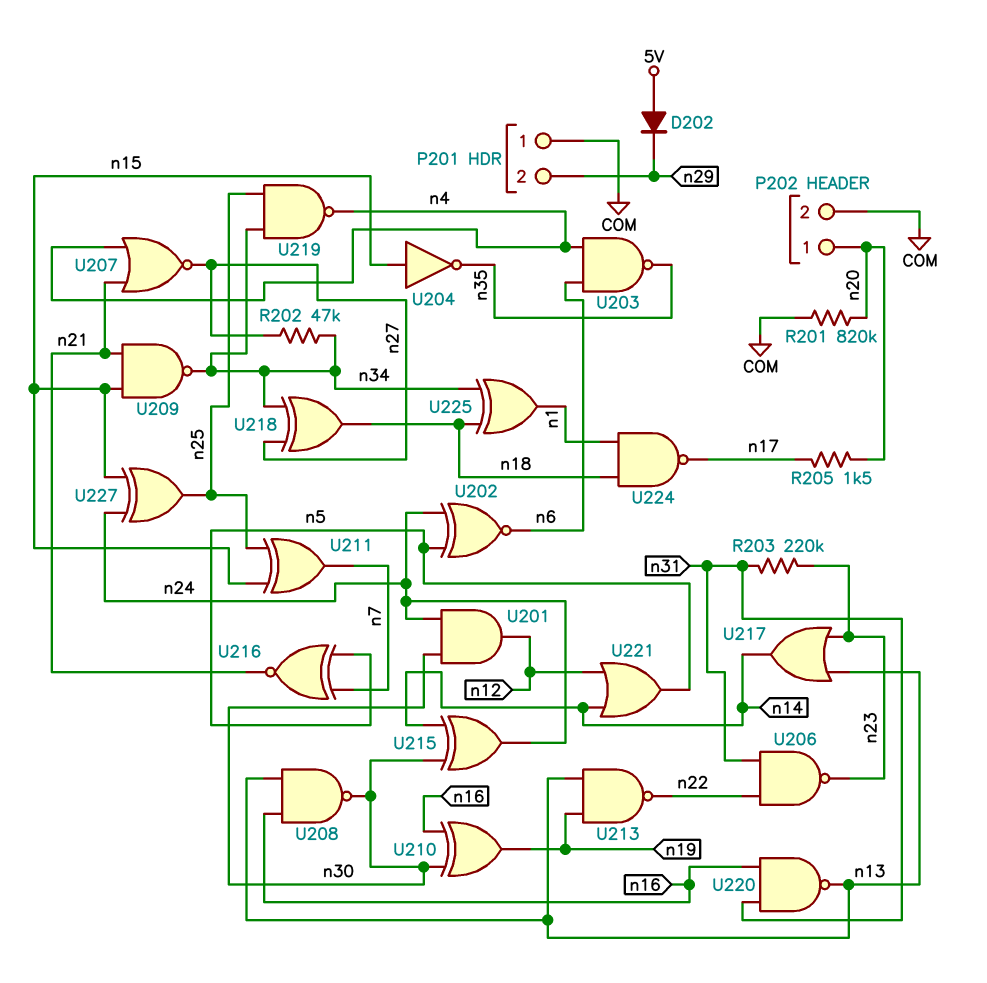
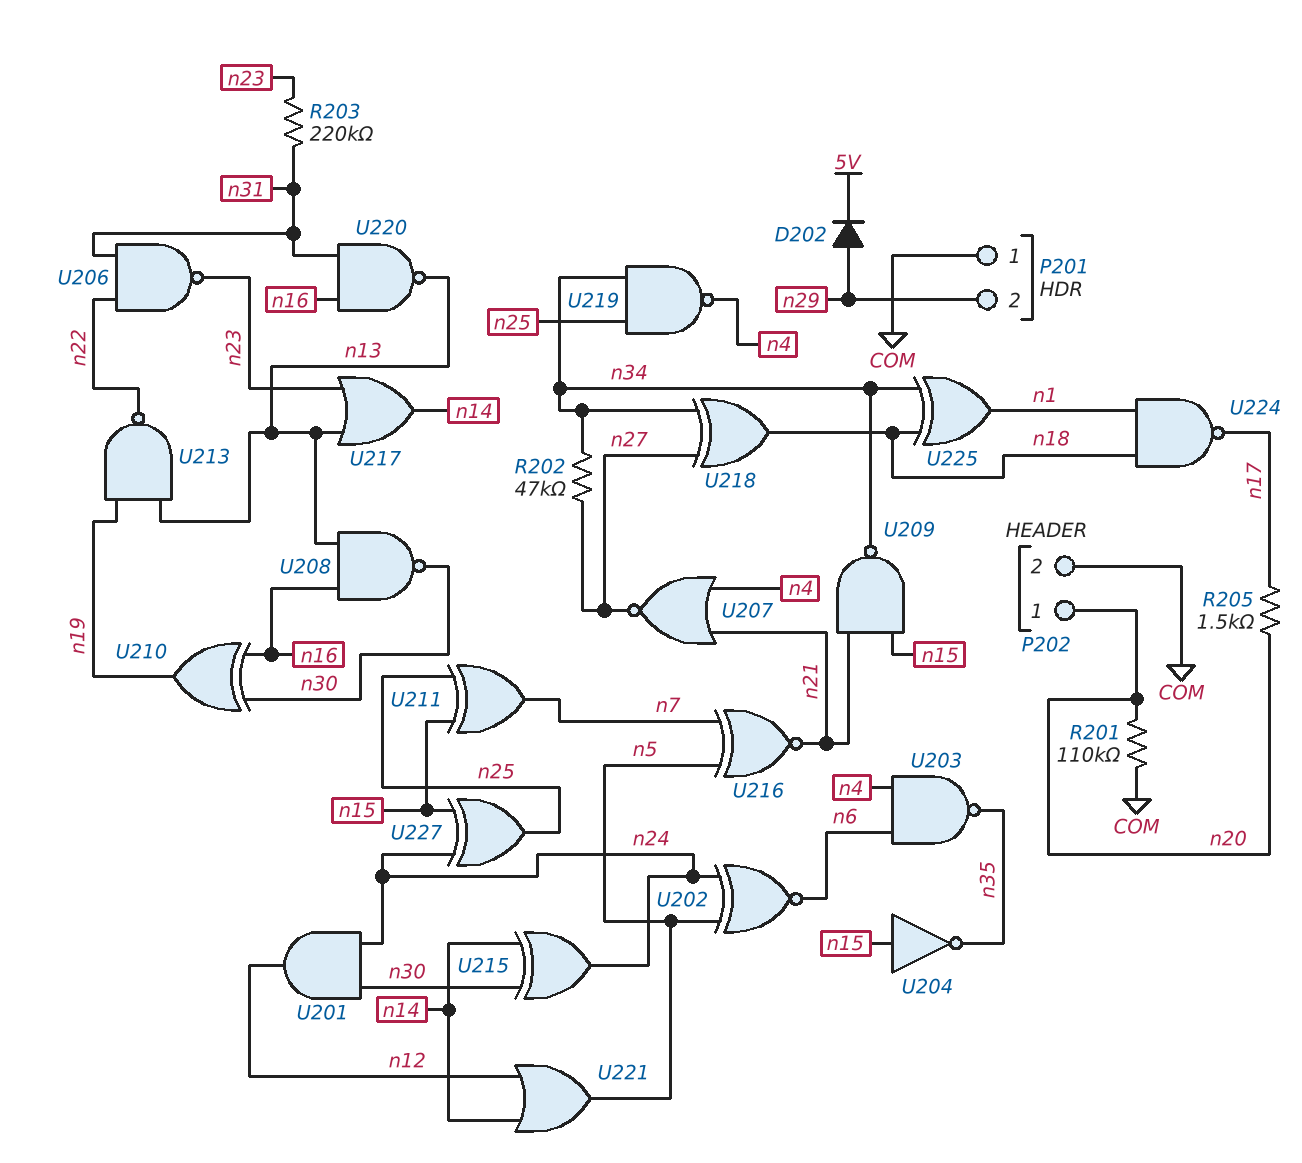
D202: diode (A 5V, K n29) -> diode (A n29, K 5V)
R201: 820k (COM, n20) -> 110k (COM, n20)

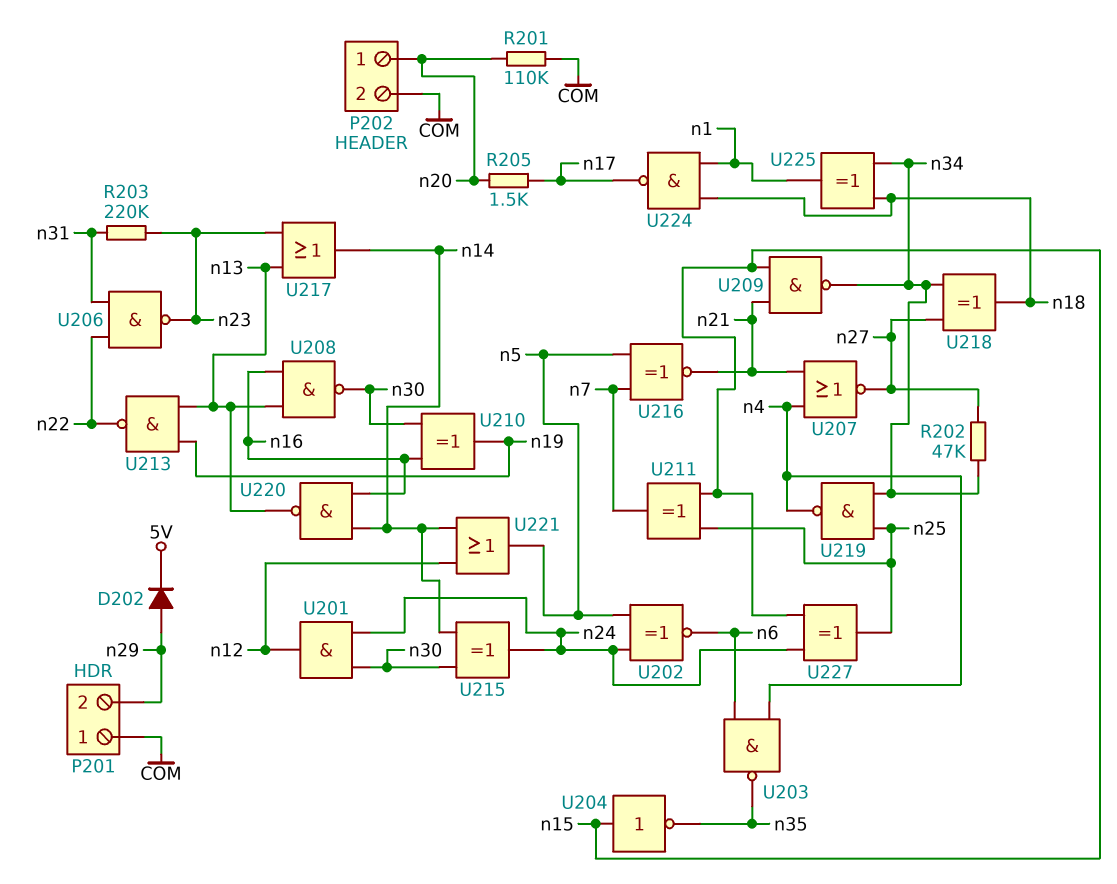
U220: NAND (in n16, in n31, out n13) -> NAND (in n14, in n16, out n13)

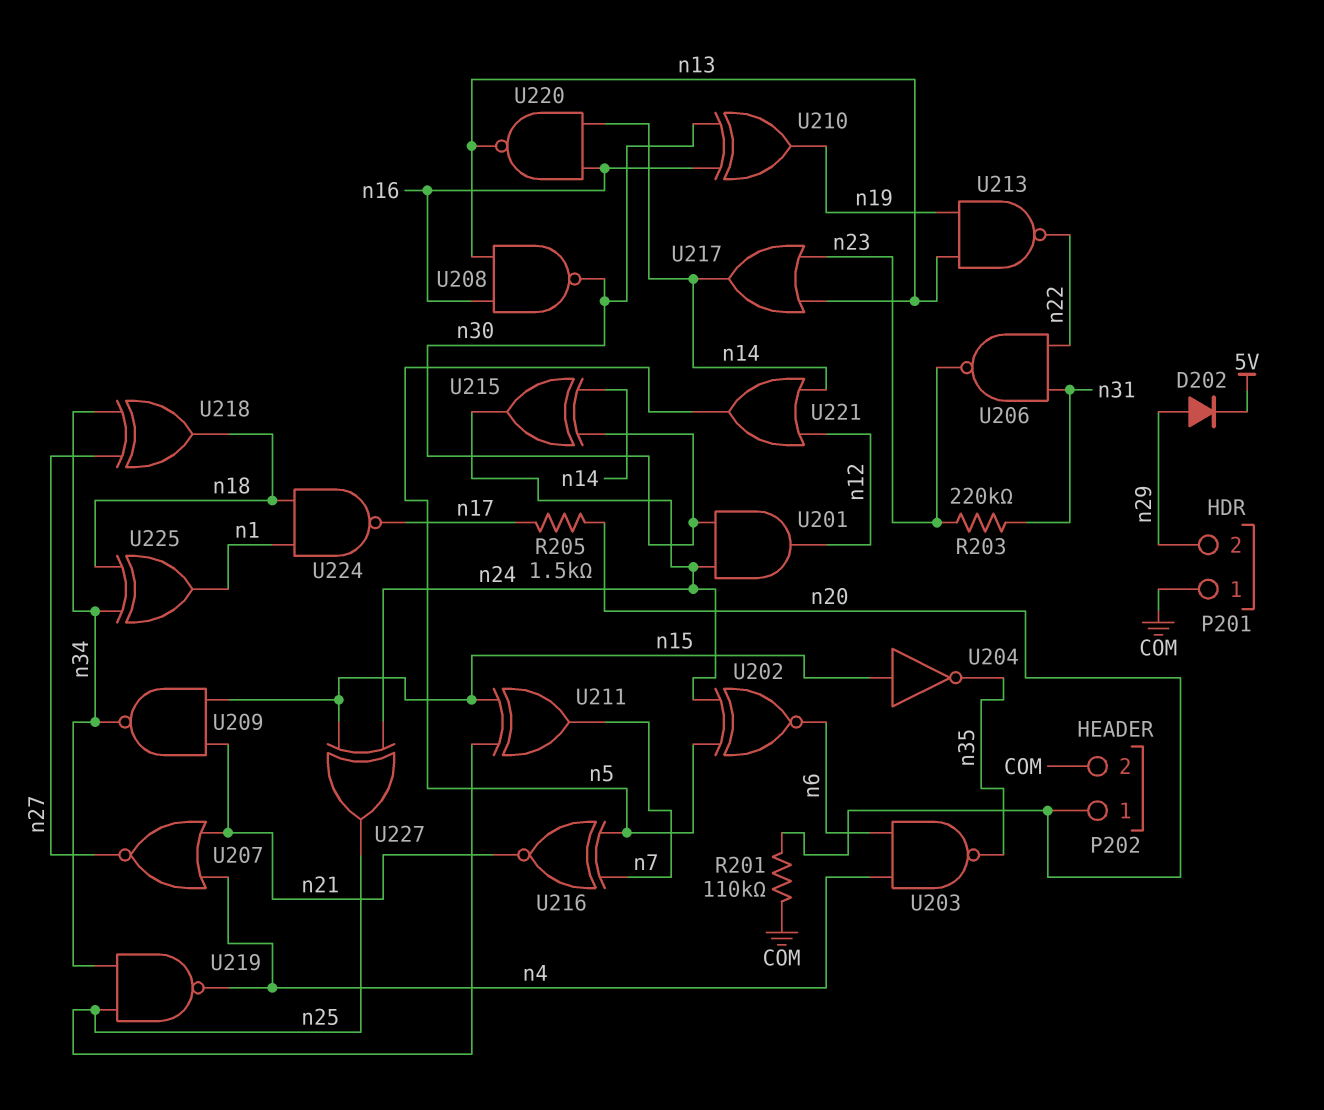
R202: 47k (n27, n34) -> none

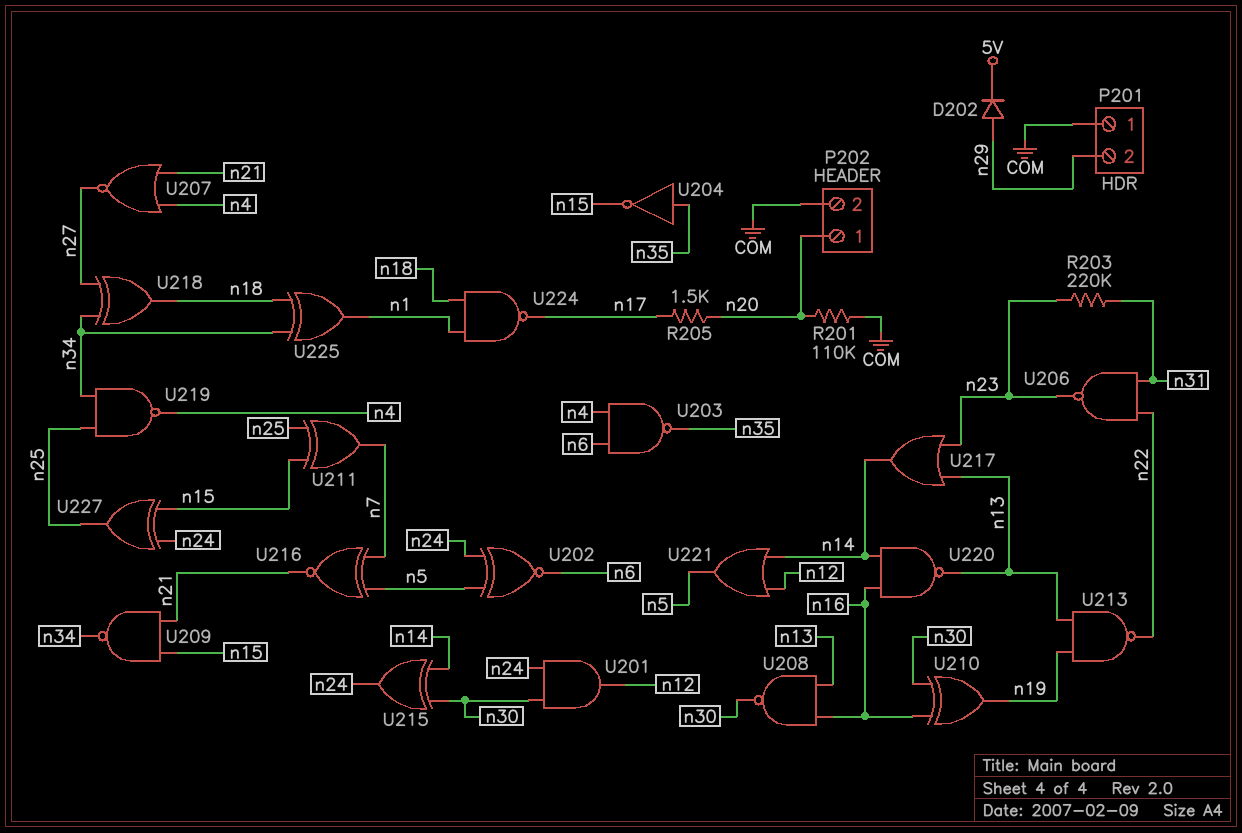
U204: NOT (in n15, out n35) -> NOT (in n35, out n15)

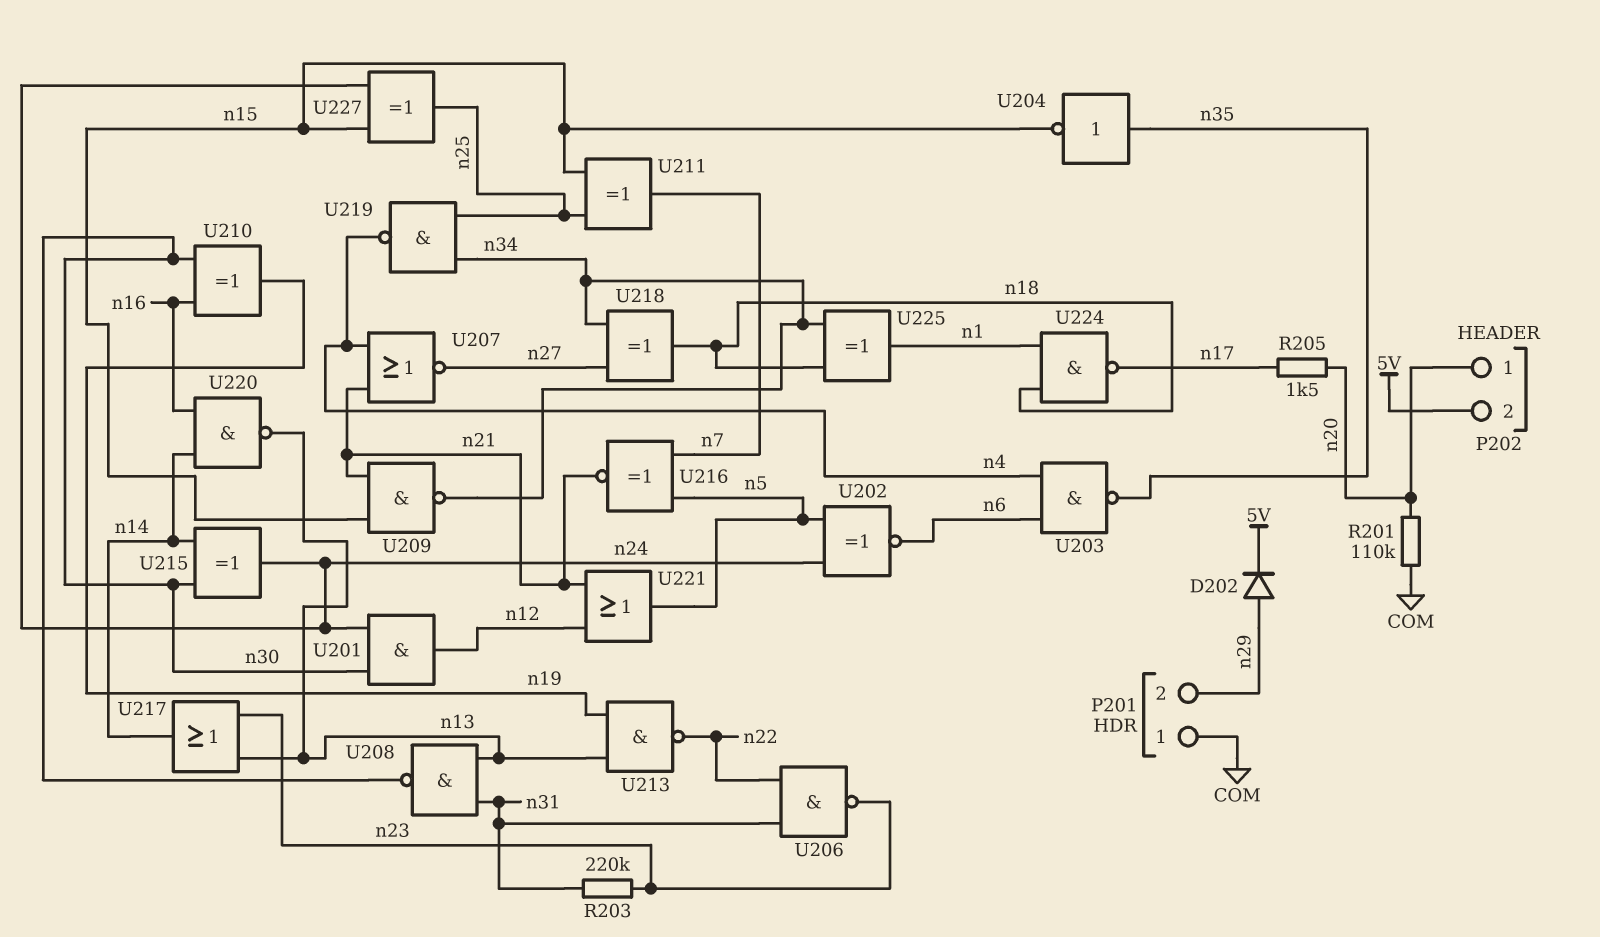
P202 pin 2: COM -> 5V
U208: NAND (in n13, in n16, out n30) -> NAND (in n13, in n31, out n30)
U221: OR (in n12, in n14, out n5) -> OR (in n12, in n21, out n5)

